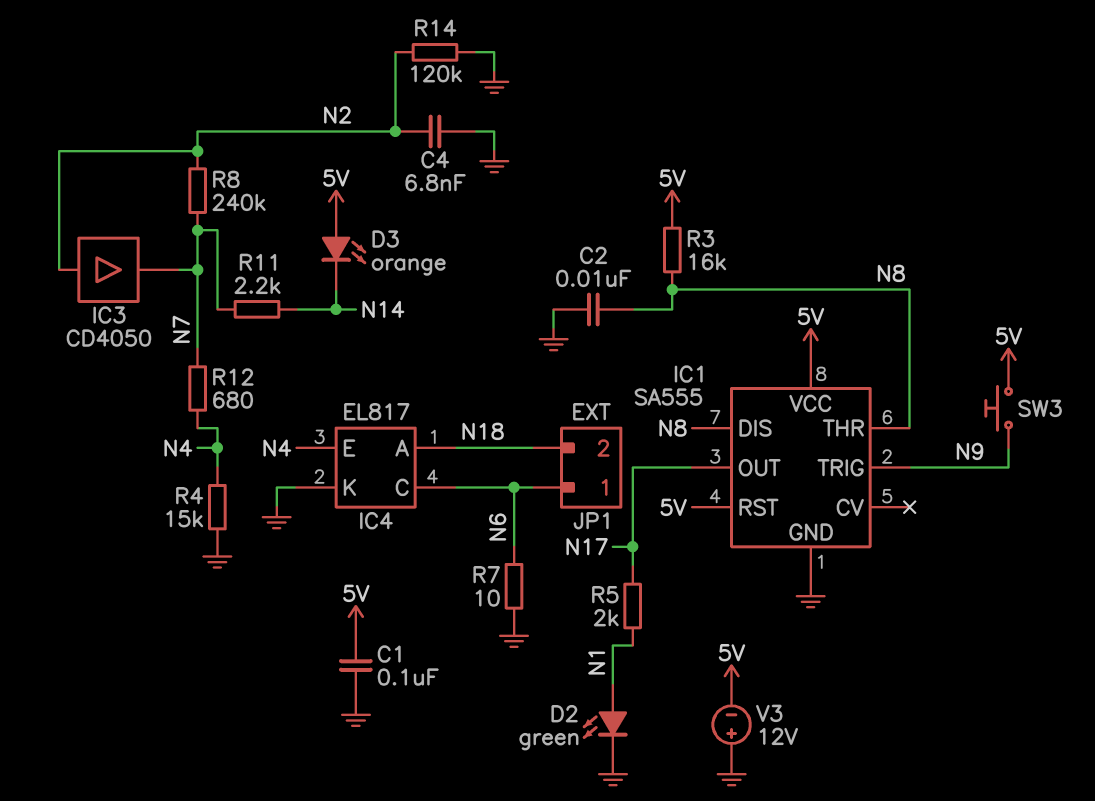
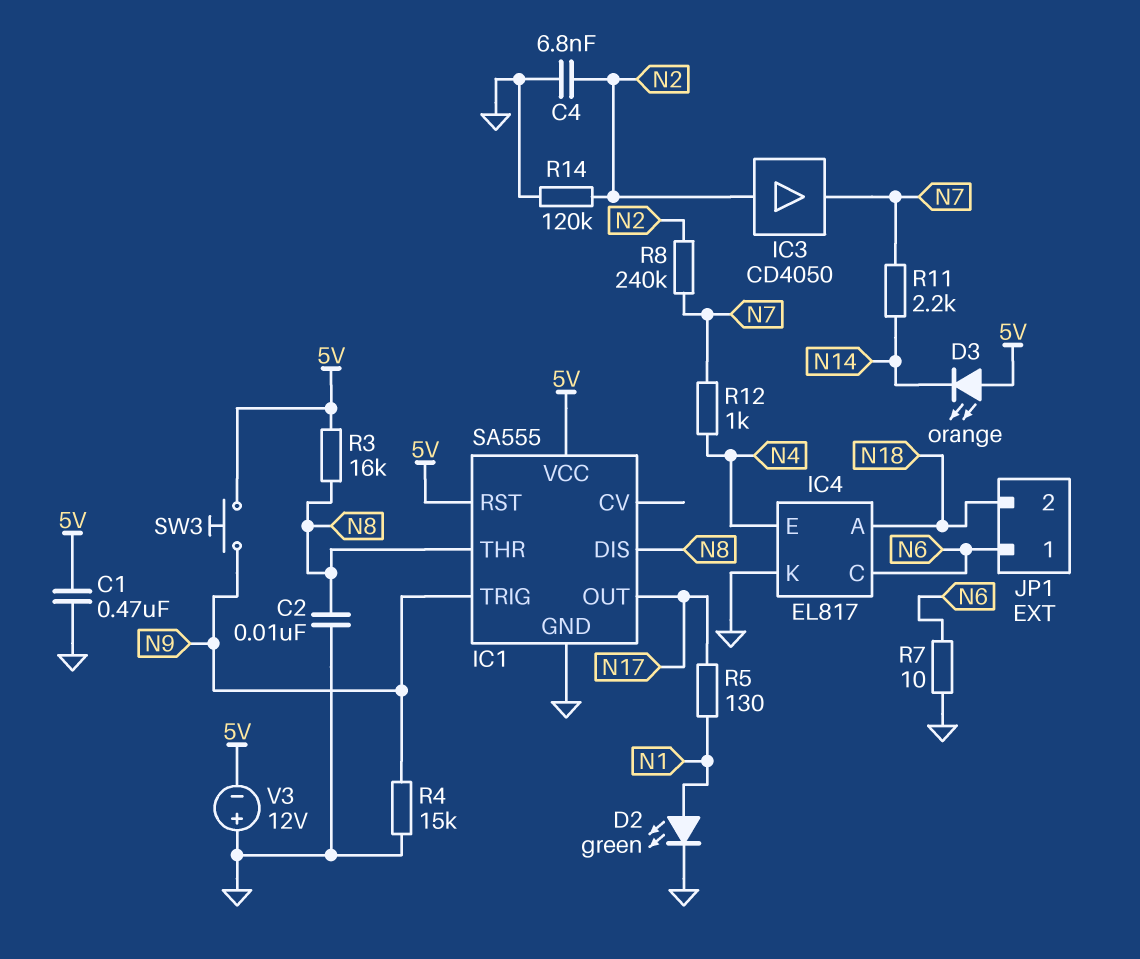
C1: 100nF (5V, GND) -> 470nF (5V, GND)
R4: 15k (GND, N4) -> 15k (GND, N9)
R5: 2k (N1, N17) -> 130 (N1, N17)
R12: 680 (N4, N7) -> 1k (N4, N7)

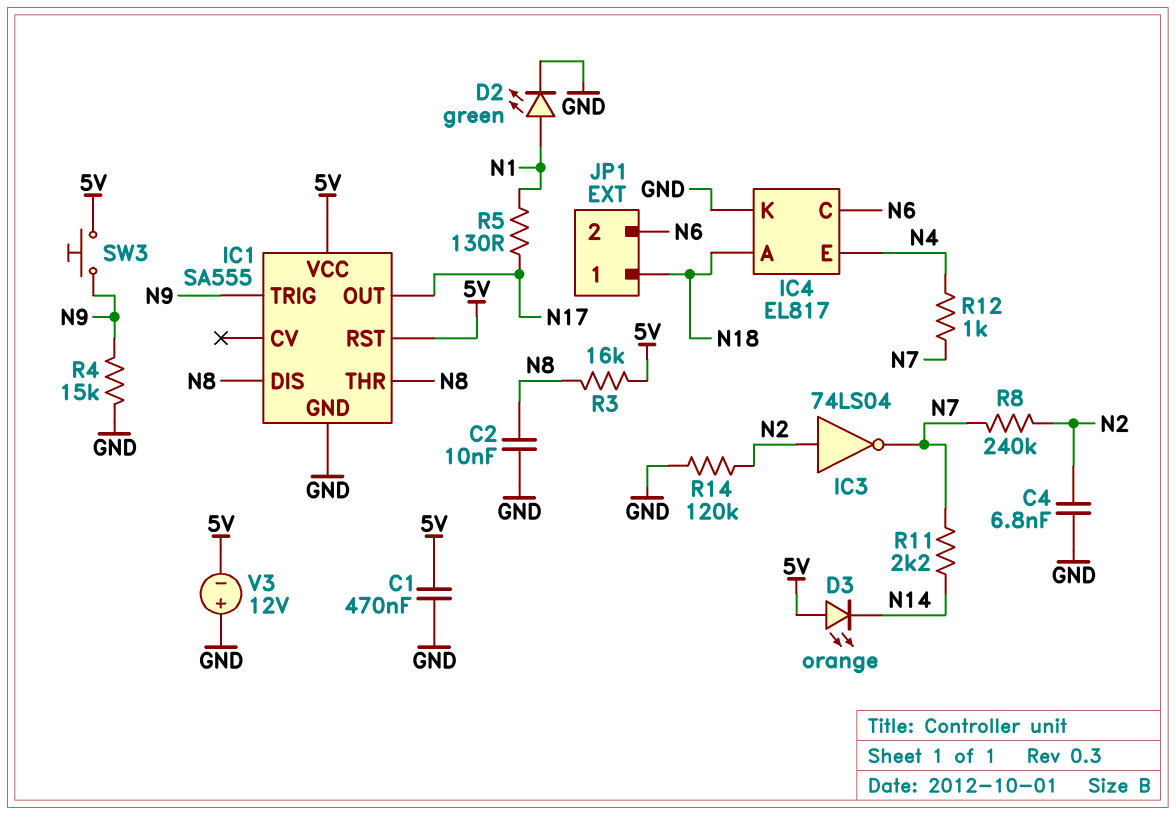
IC3: buffer CD4050 (in N2, out N7) -> NOT 74LS04 (in N2, out N7)
JP1 pin 1: N6 -> N18
JP1 pin 2: N18 -> N6
R7: 10 (GND, N6) -> none

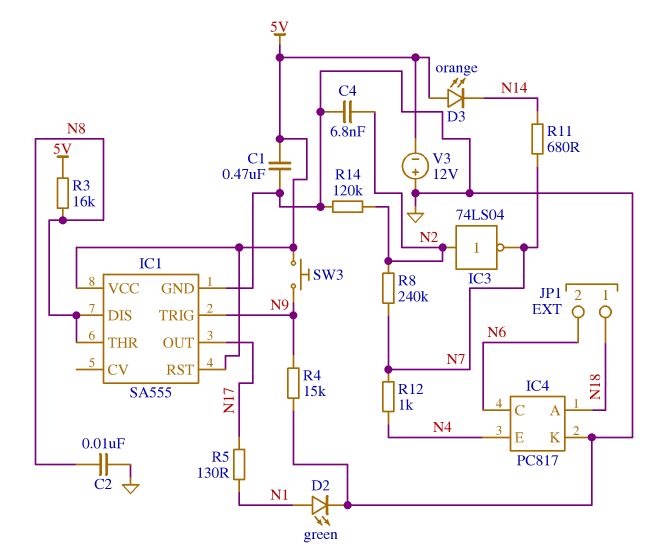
IC4: EL817 -> PC817
R11: 2.2k (N7, N14) -> 680 (N7, N14)

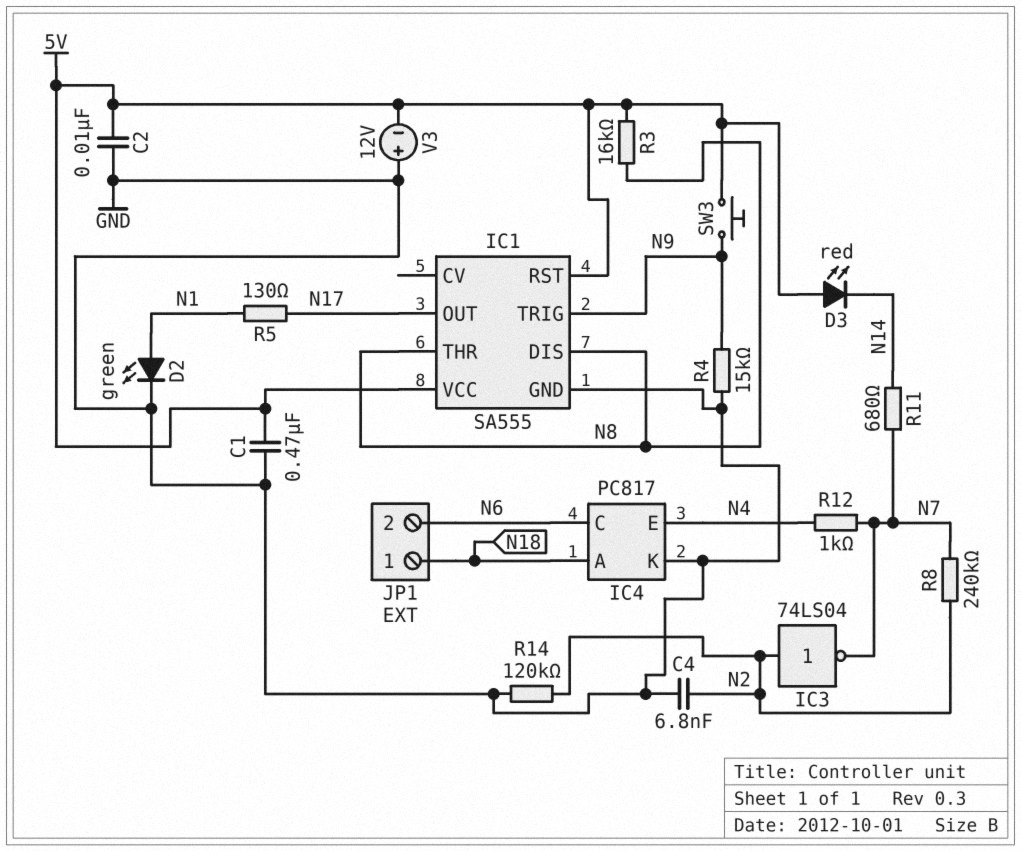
C2: 10nF (GND, N8) -> 10nF (5V, GND)
D3: LED orange (A 5V, K N14) -> LED red (A 5V, K N14)

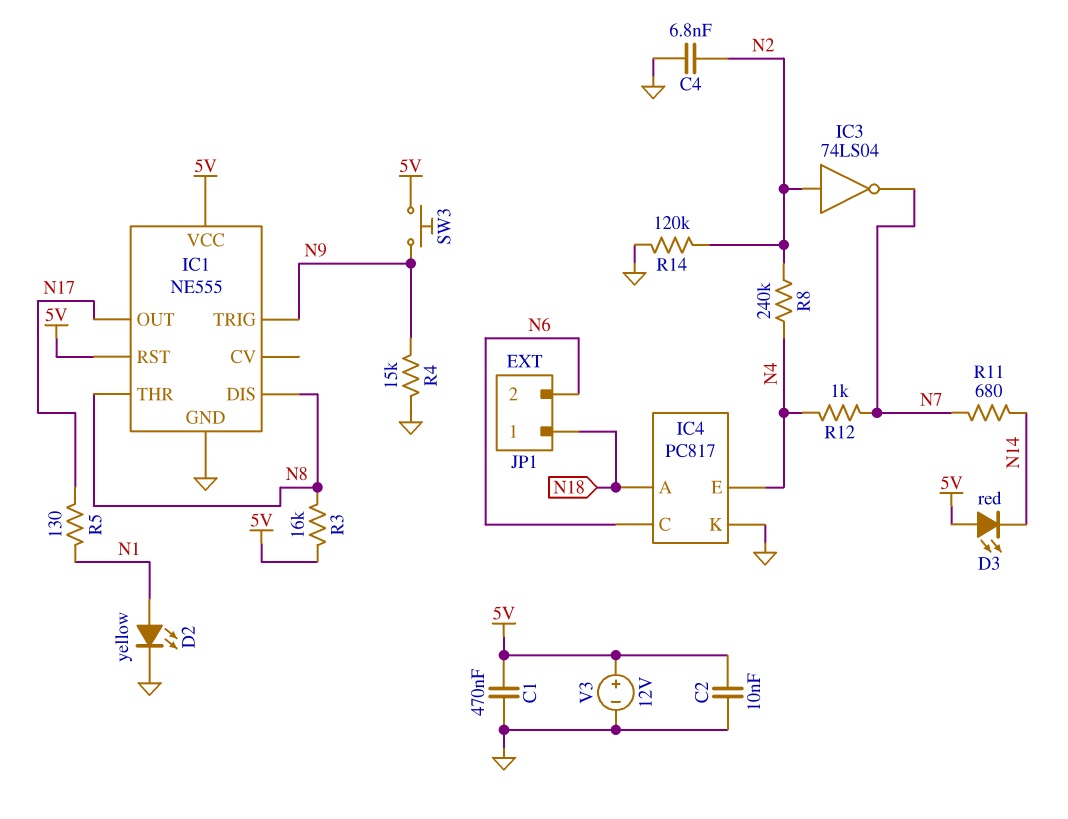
D2: LED green (A N1, K GND) -> LED yellow (A N1, K GND)
IC1: SA555 -> NE555
R8: 240k (N2, N7) -> 240k (N2, N4)
V3: 12V (plus GND, minus 5V) -> 12V (plus 5V, minus GND)

